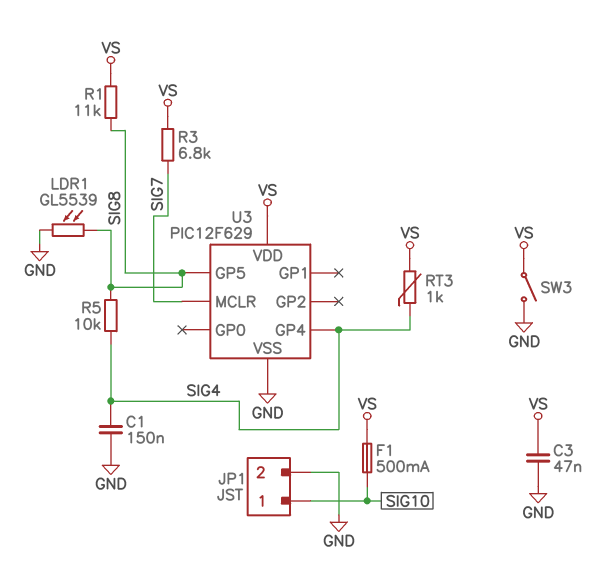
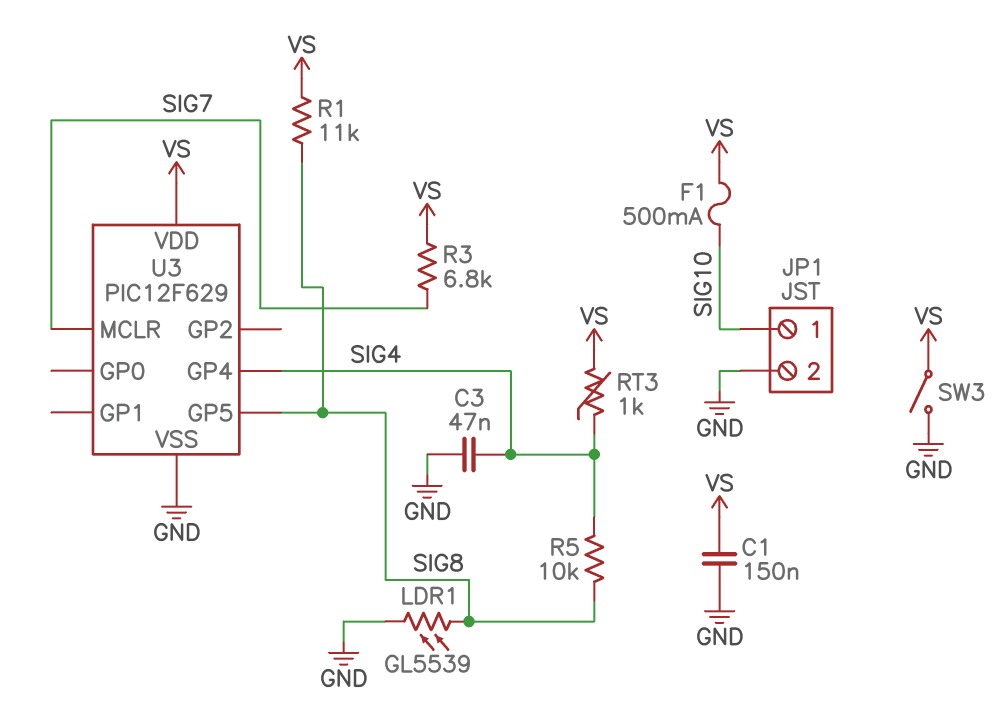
C1: 150nF (GND, SIG4) -> 150nF (GND, VS)
C3: 47nF (GND, VS) -> 47nF (GND, SIG4)

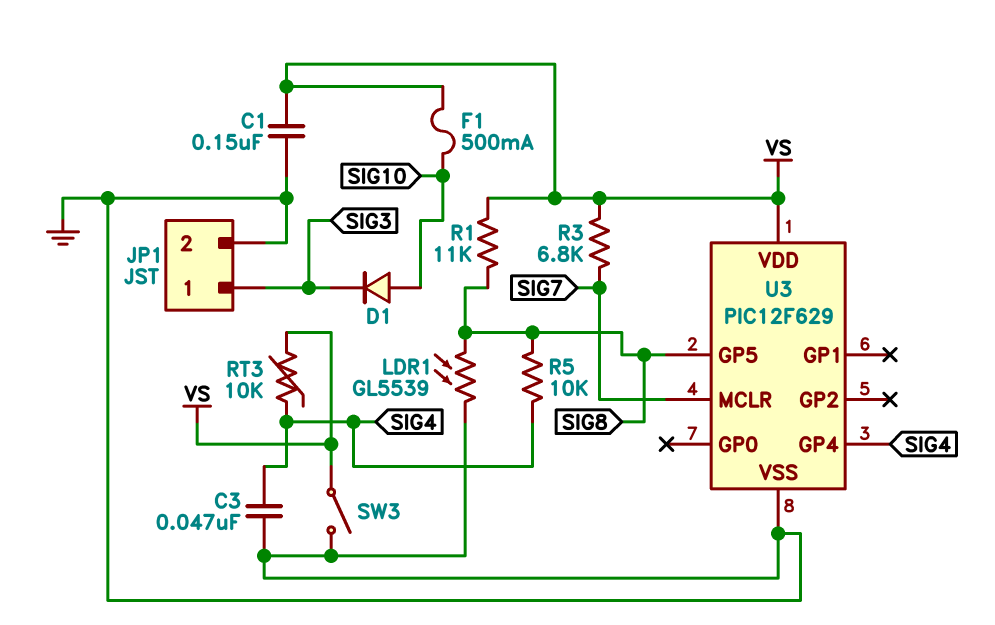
D1: none -> diode (A SIG10, K SIG3)
JP1 pin 1: SIG10 -> SIG3
RT3: 1k (SIG4, VS) -> 10k (SIG4, VS)

